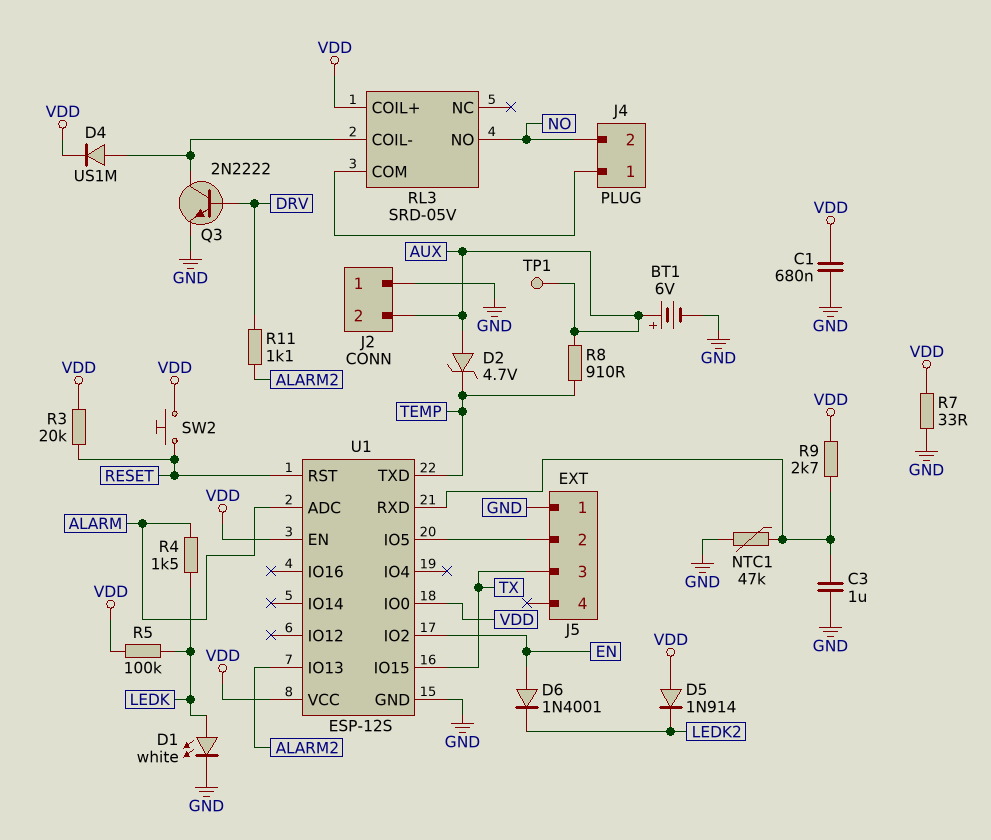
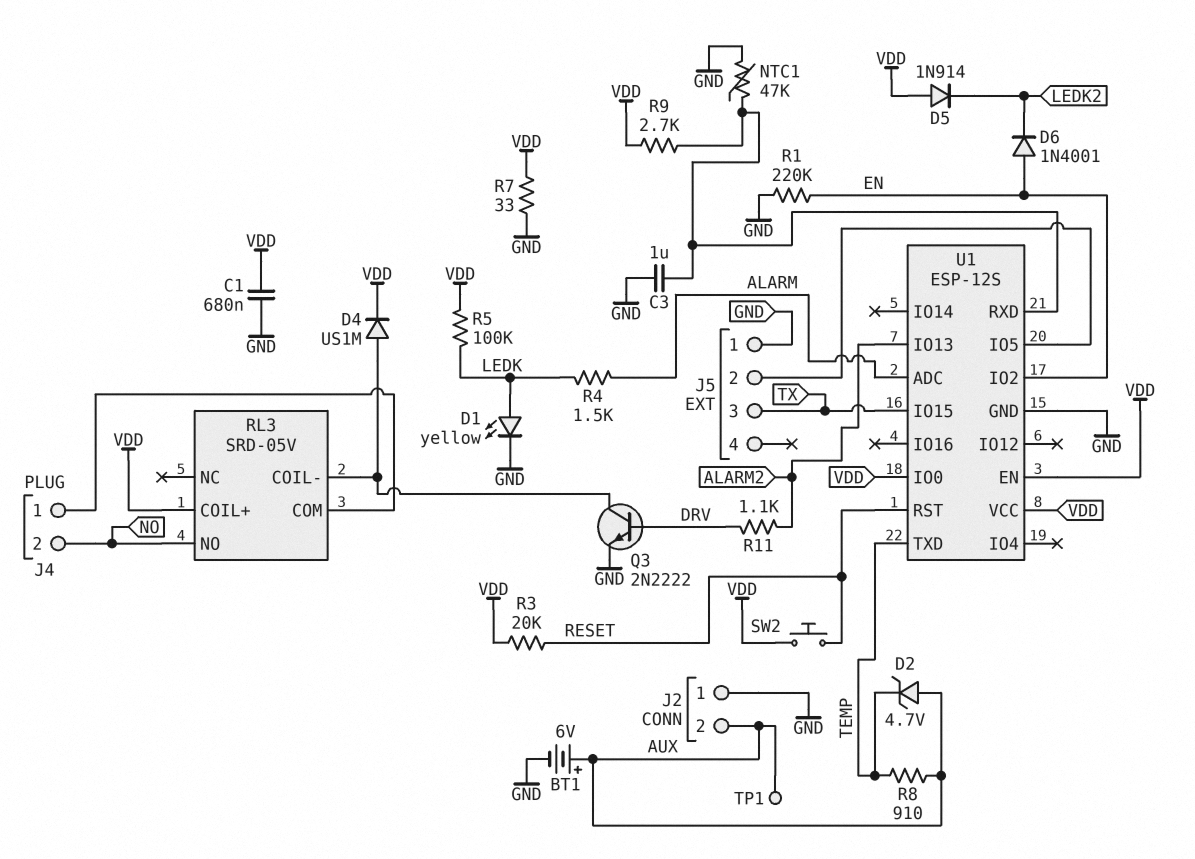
D1: LED white (A LEDK, K GND) -> LED yellow (A LEDK, K GND)
R1: none -> 220k (EN, GND)

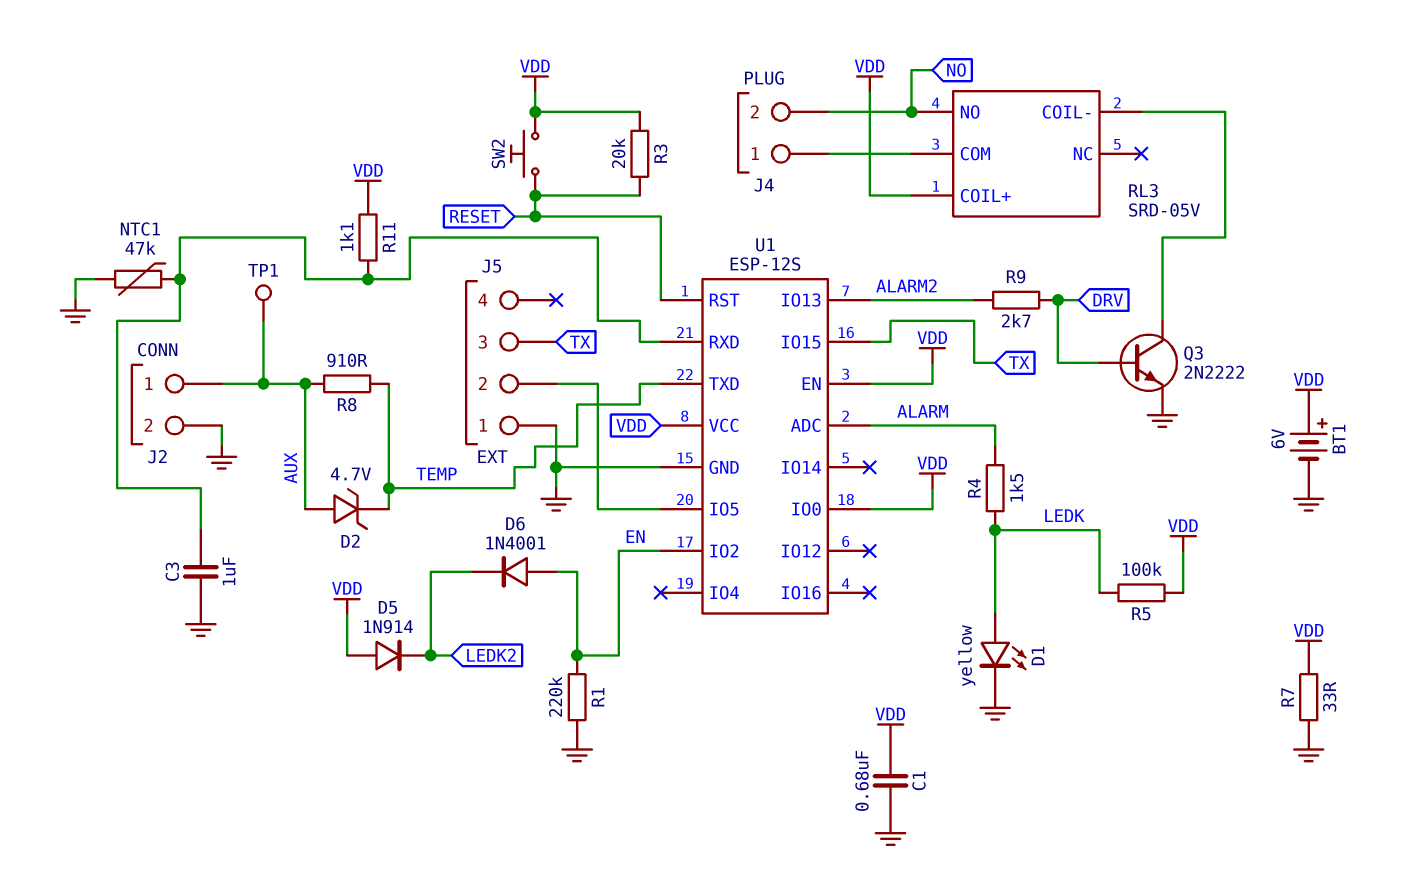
BT1: 6V (plus AUX, minus GND) -> 6V (plus VDD, minus GND)
D4: diode US1M (A RL3/COIL-, K VDD) -> none
J2 pin 1: GND -> AUX
J2 pin 2: AUX -> GND
R9: 2.7k (U1/RXD, VDD) -> 2.7k (ALARM2, DRV)
R11: 1.1k (ALARM2, DRV) -> 1.1k (U1/RXD, VDD)

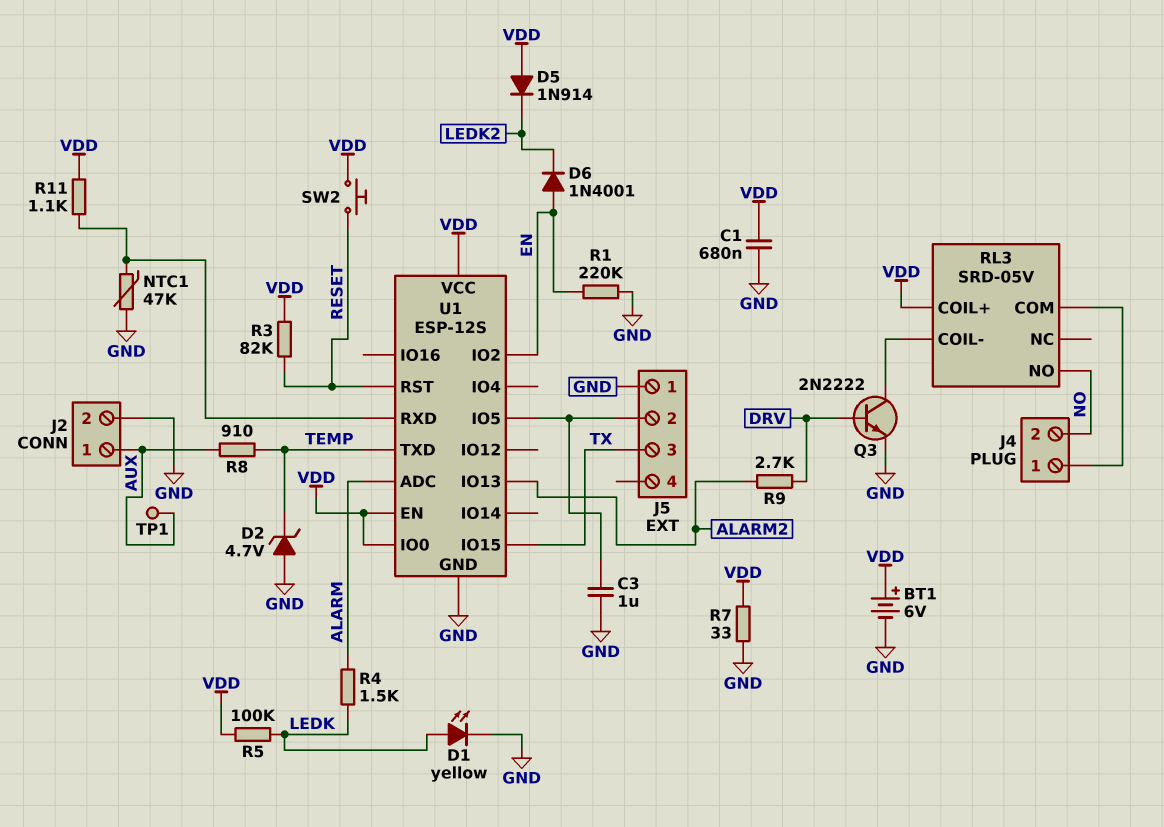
C3: 1uF (GND, U1/RXD) -> 1uF (GND, J5/2)
D2: zener 4.7V (A AUX, K TEMP) -> zener 4.7V (A GND, K TEMP)
R3: 20k (RESET, VDD) -> 82k (RESET, VDD)

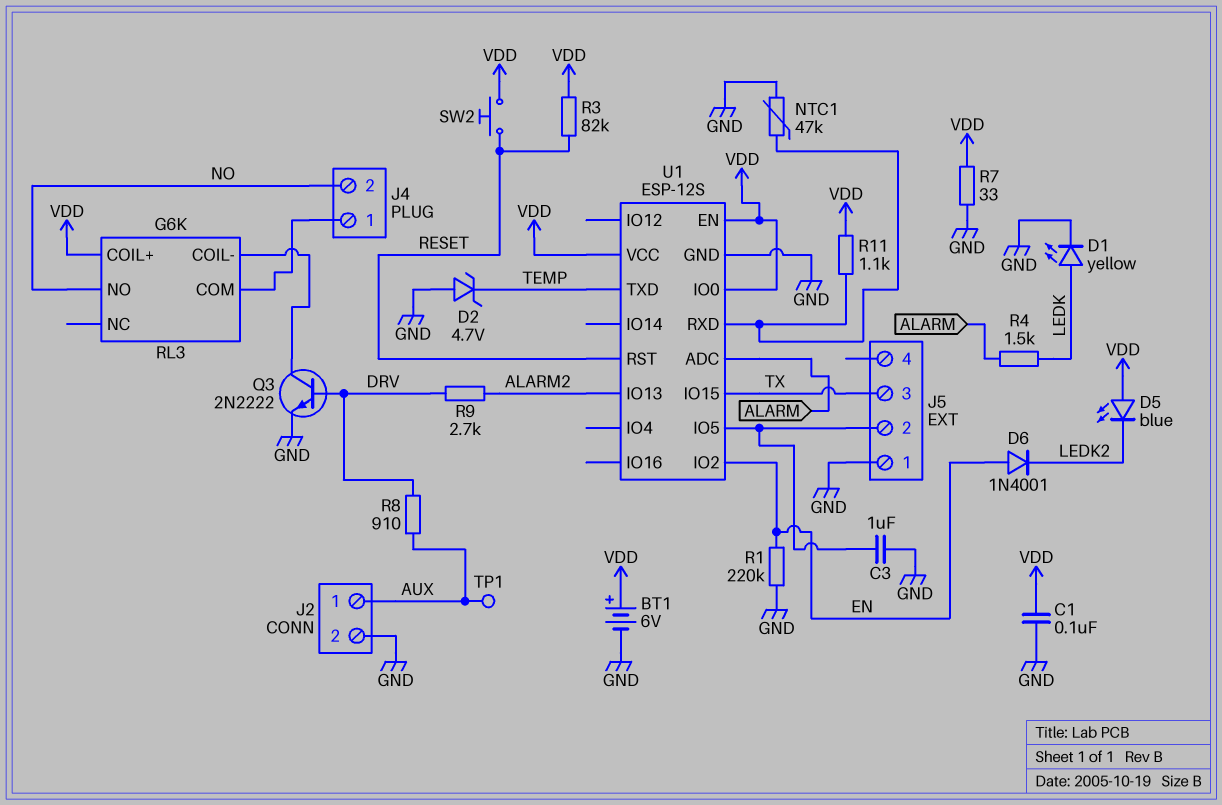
C1: 680nF (GND, VDD) -> 100nF (GND, VDD)
D5: diode 1N914 (A VDD, K LEDK2) -> LED blue (A VDD, K LEDK2)
R5: 100k (LEDK, VDD) -> none
R8: 910 (AUX, TEMP) -> 910 (AUX, DRV)
RL3: SRD-05V -> G6K

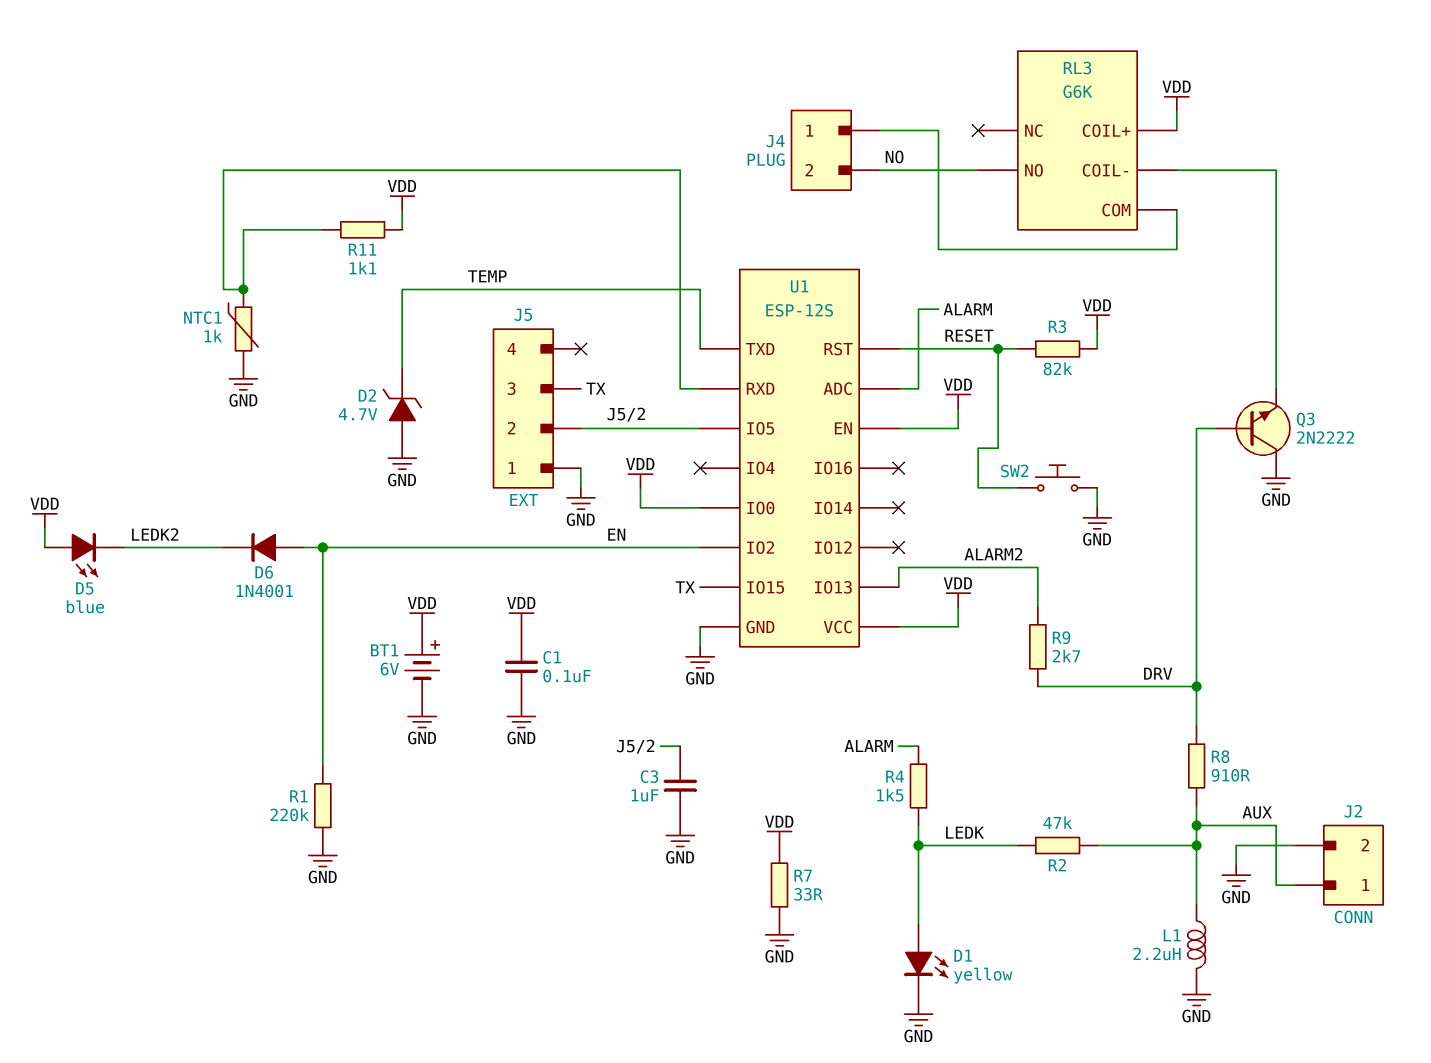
L1: none -> 2.2uH (AUX, GND)
NTC1: 47k (GND, U1/RXD) -> 1k (GND, U1/RXD)
Q3: NPN 2N2222 (B DRV, C RL3/COIL-, E GND) -> NPN 2N2222 (B DRV, C GND, E RL3/COIL-)
R2: none -> 47k (AUX, LEDK)
SW2: button (RESET, VDD) -> button (GND, RESET)
TP1: test point (AUX) -> none

